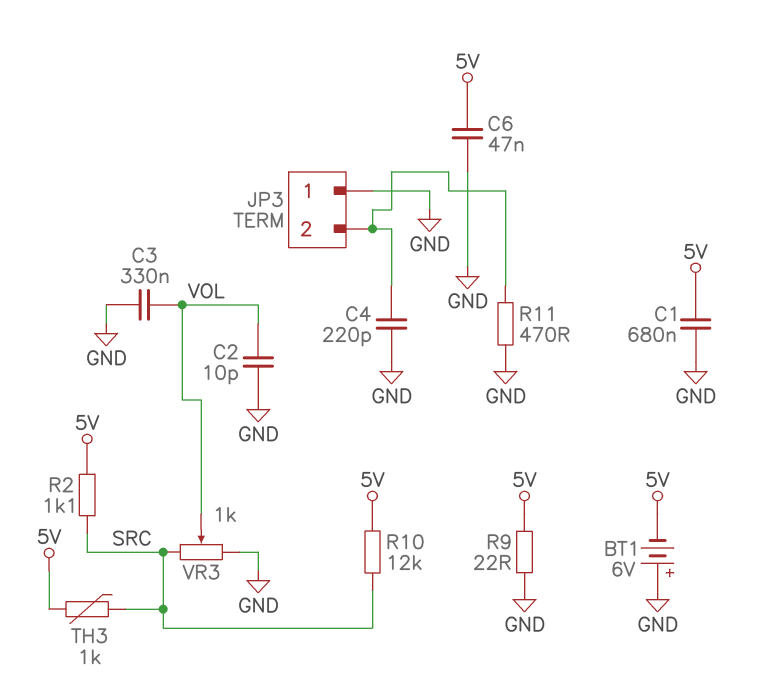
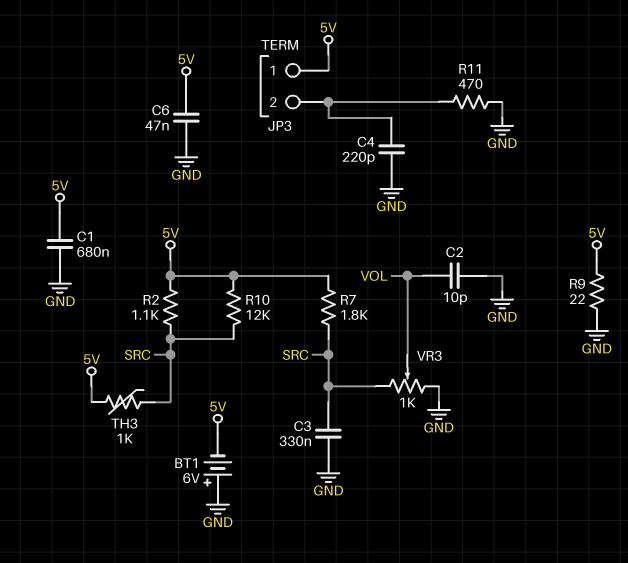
C3: 330nF (GND, VOL) -> 330nF (GND, SRC)
JP3 pin 1: GND -> 5V
R7: none -> 1.8k (5V, SRC)

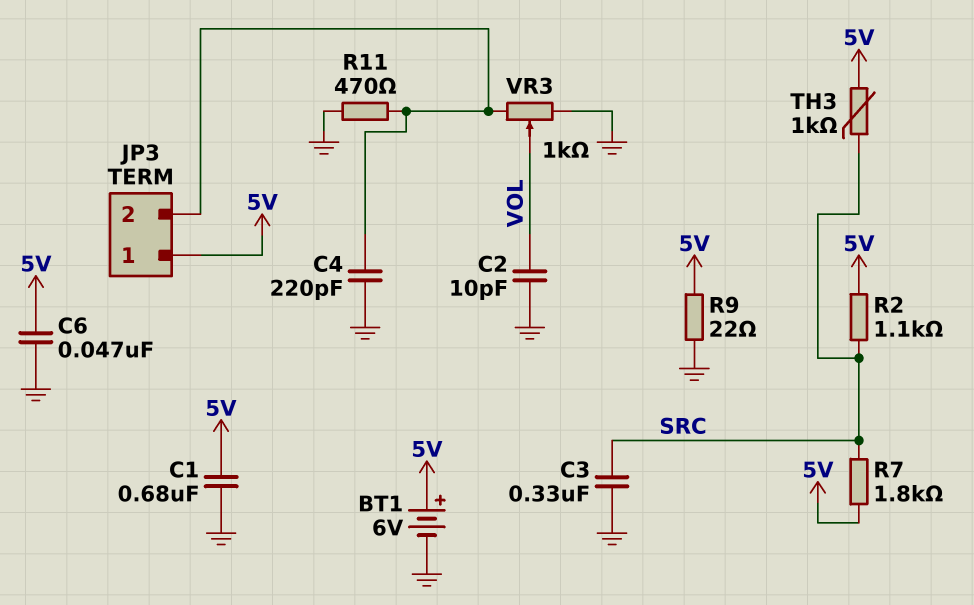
BT1: 6V (plus GND, minus 5V) -> 6V (plus 5V, minus GND)
R10: 12k (5V, SRC) -> none
VR3: 1k (GND, SRC, wiper VOL) -> 1k (GND, JP3/2, wiper VOL)

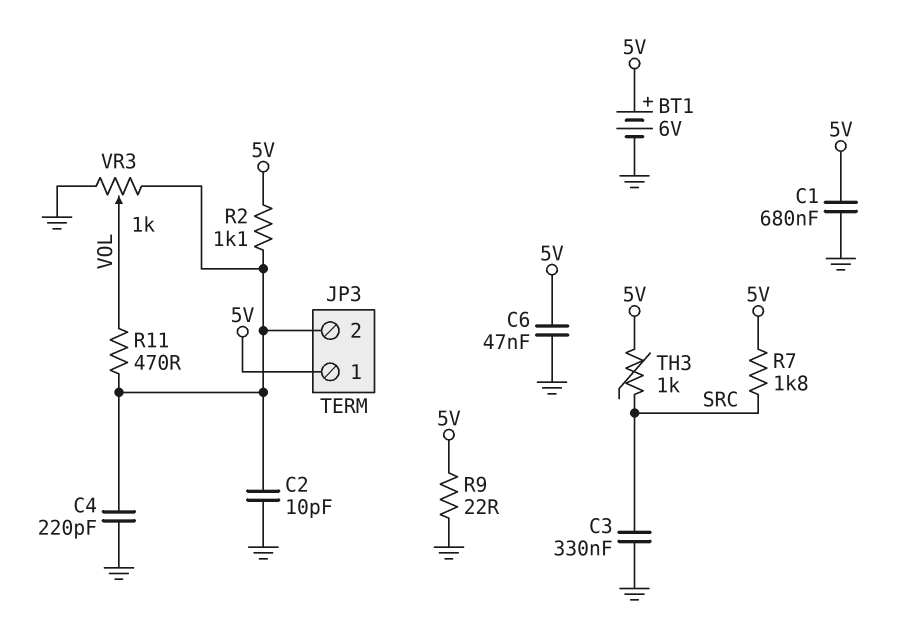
C2: 10pF (GND, VOL) -> 10pF (GND, JP3/2)
R2: 1.1k (5V, SRC) -> 1.1k (5V, JP3/2)
R11: 470 (GND, JP3/2) -> 470 (JP3/2, VOL)

